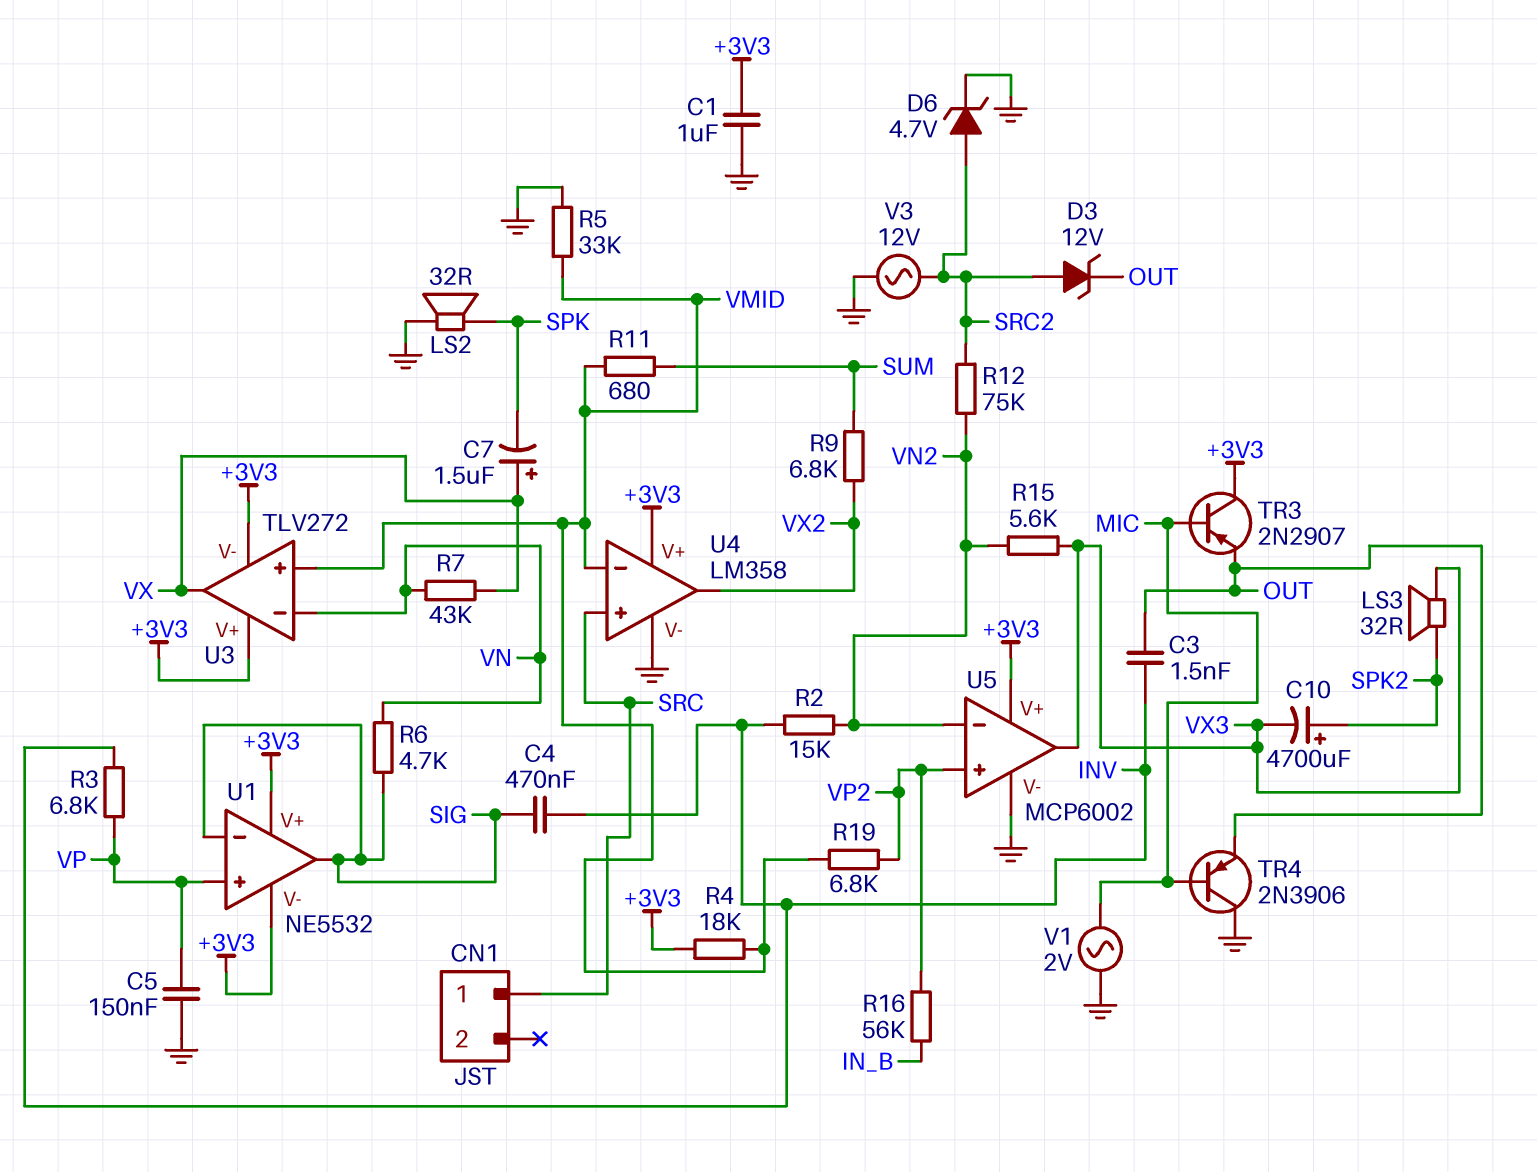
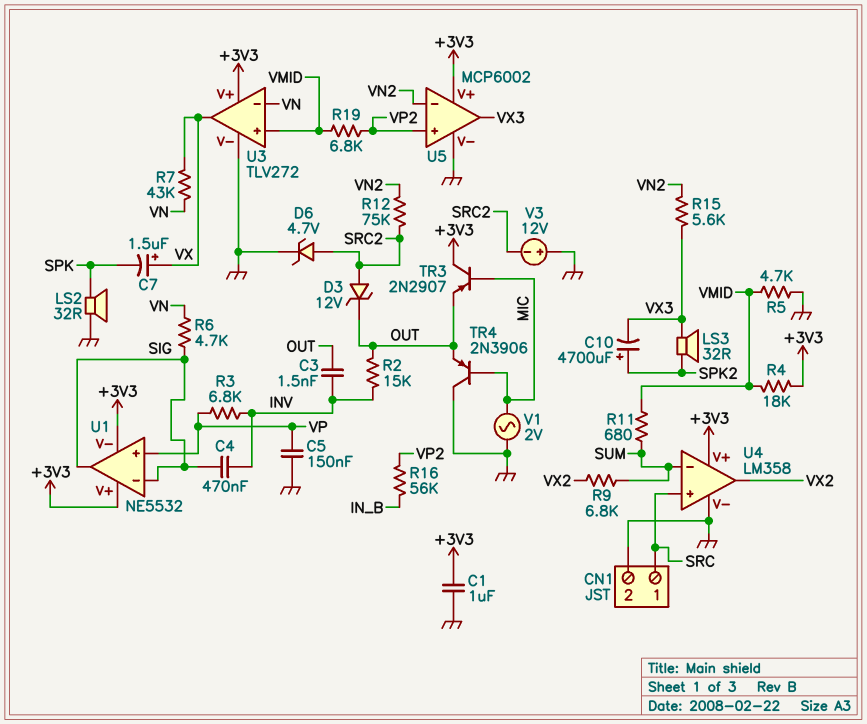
CN1 pin 2: none -> GND
R2: 15k (INV, VN2) -> 15k (INV, OUT)
R5: 33k (GND, VMID) -> 4.7k (GND, VMID)
U3 pin V-: +3V3 -> GND
U4 pin in-: VMID -> SUM
V3: AC 12V (GND, SRC2) -> 12V (plus GND, minus SRC2)

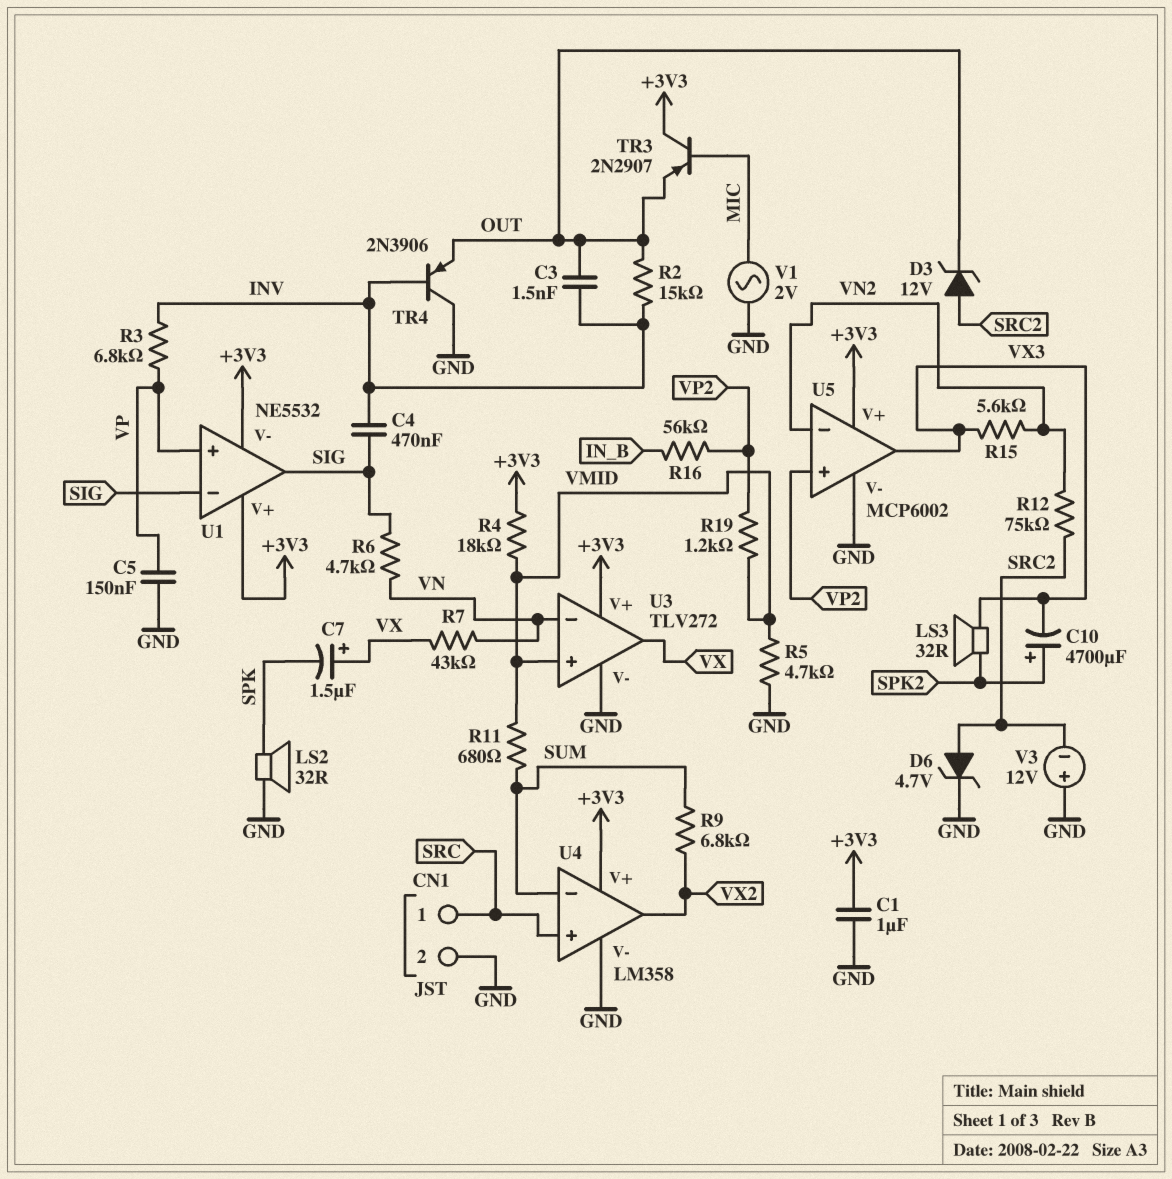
R19: 6.8k (VMID, VP2) -> 1.2k (VMID, VP2)
TR4: PNP 2N3906 (B MIC, C GND, E OUT) -> PNP 2N3906 (B INV, C GND, E OUT)

